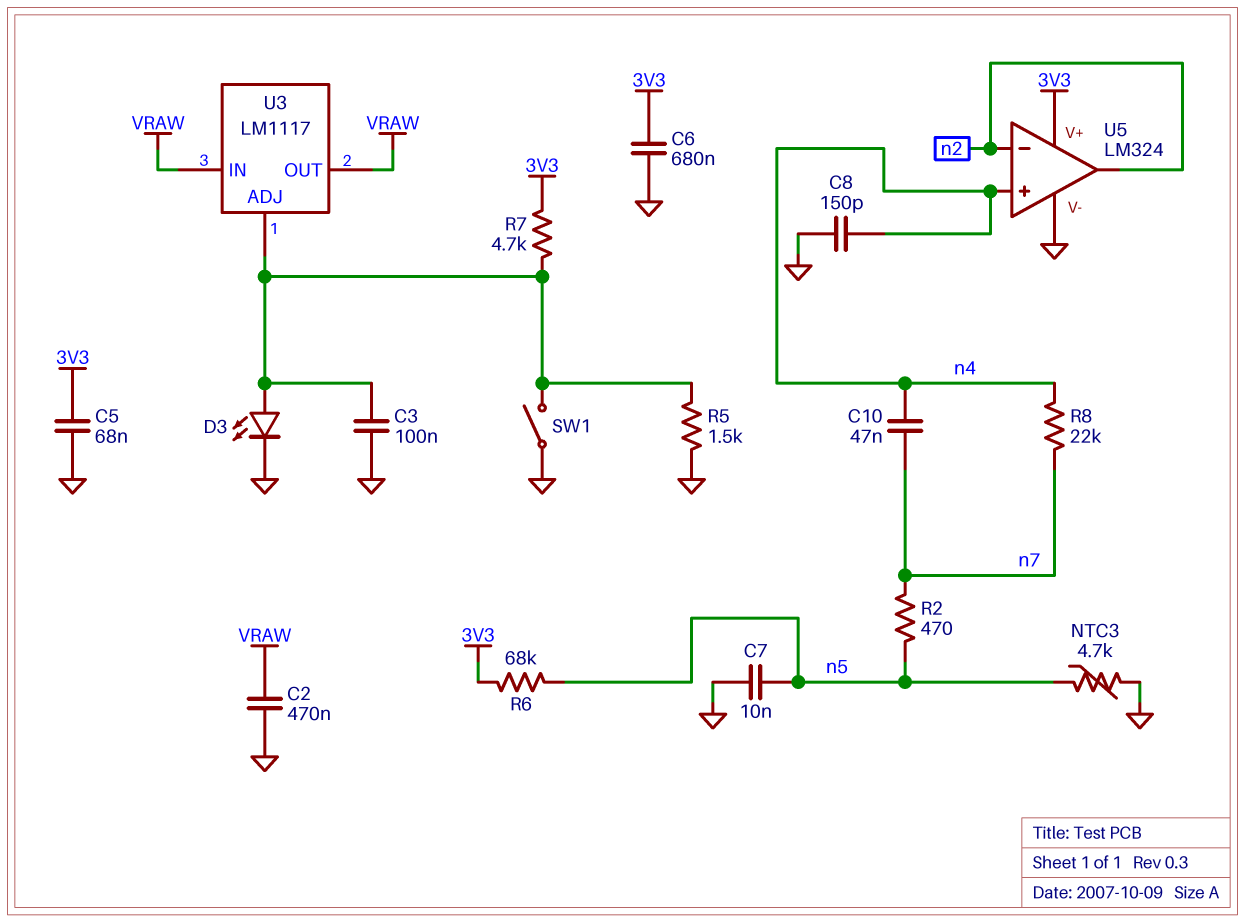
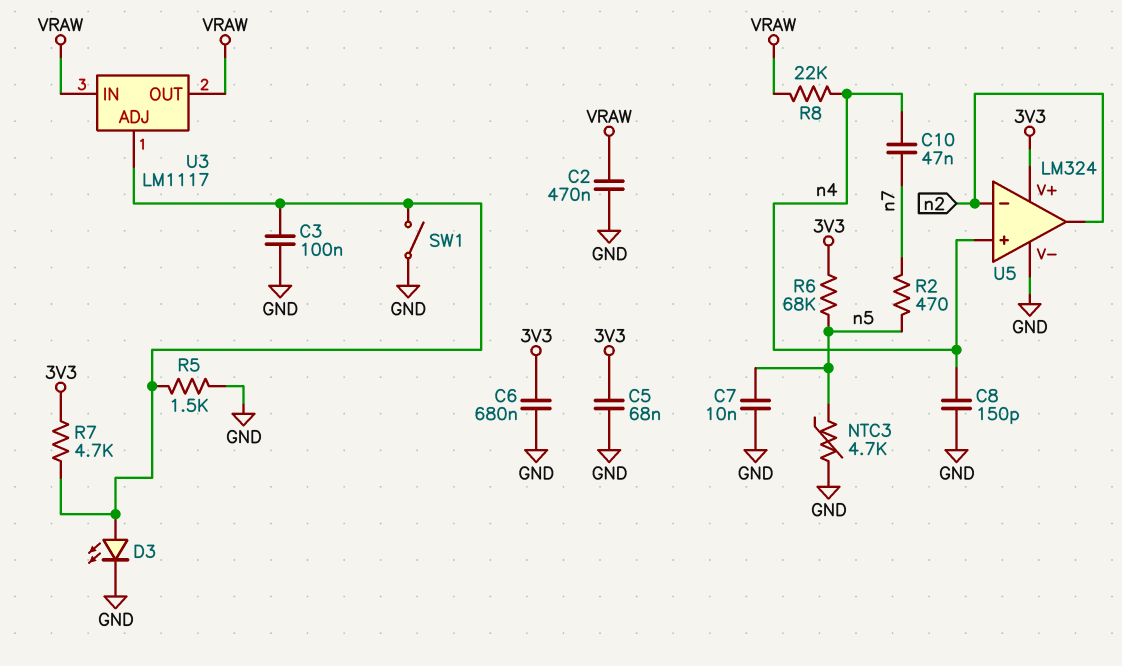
R8: 22k (n4, n7) -> 22k (VRAW, n4)

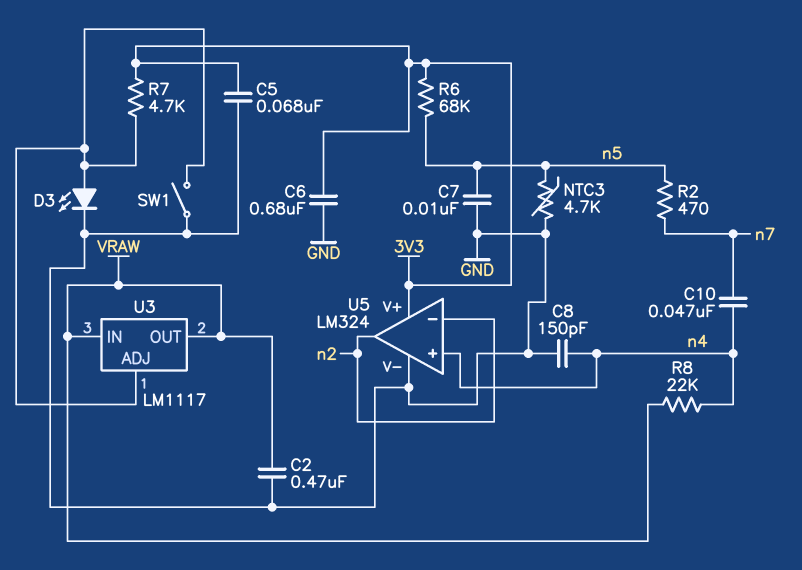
C3: 100nF (GND, U3/ADJ) -> none
R5: 1.5k (GND, U3/ADJ) -> none

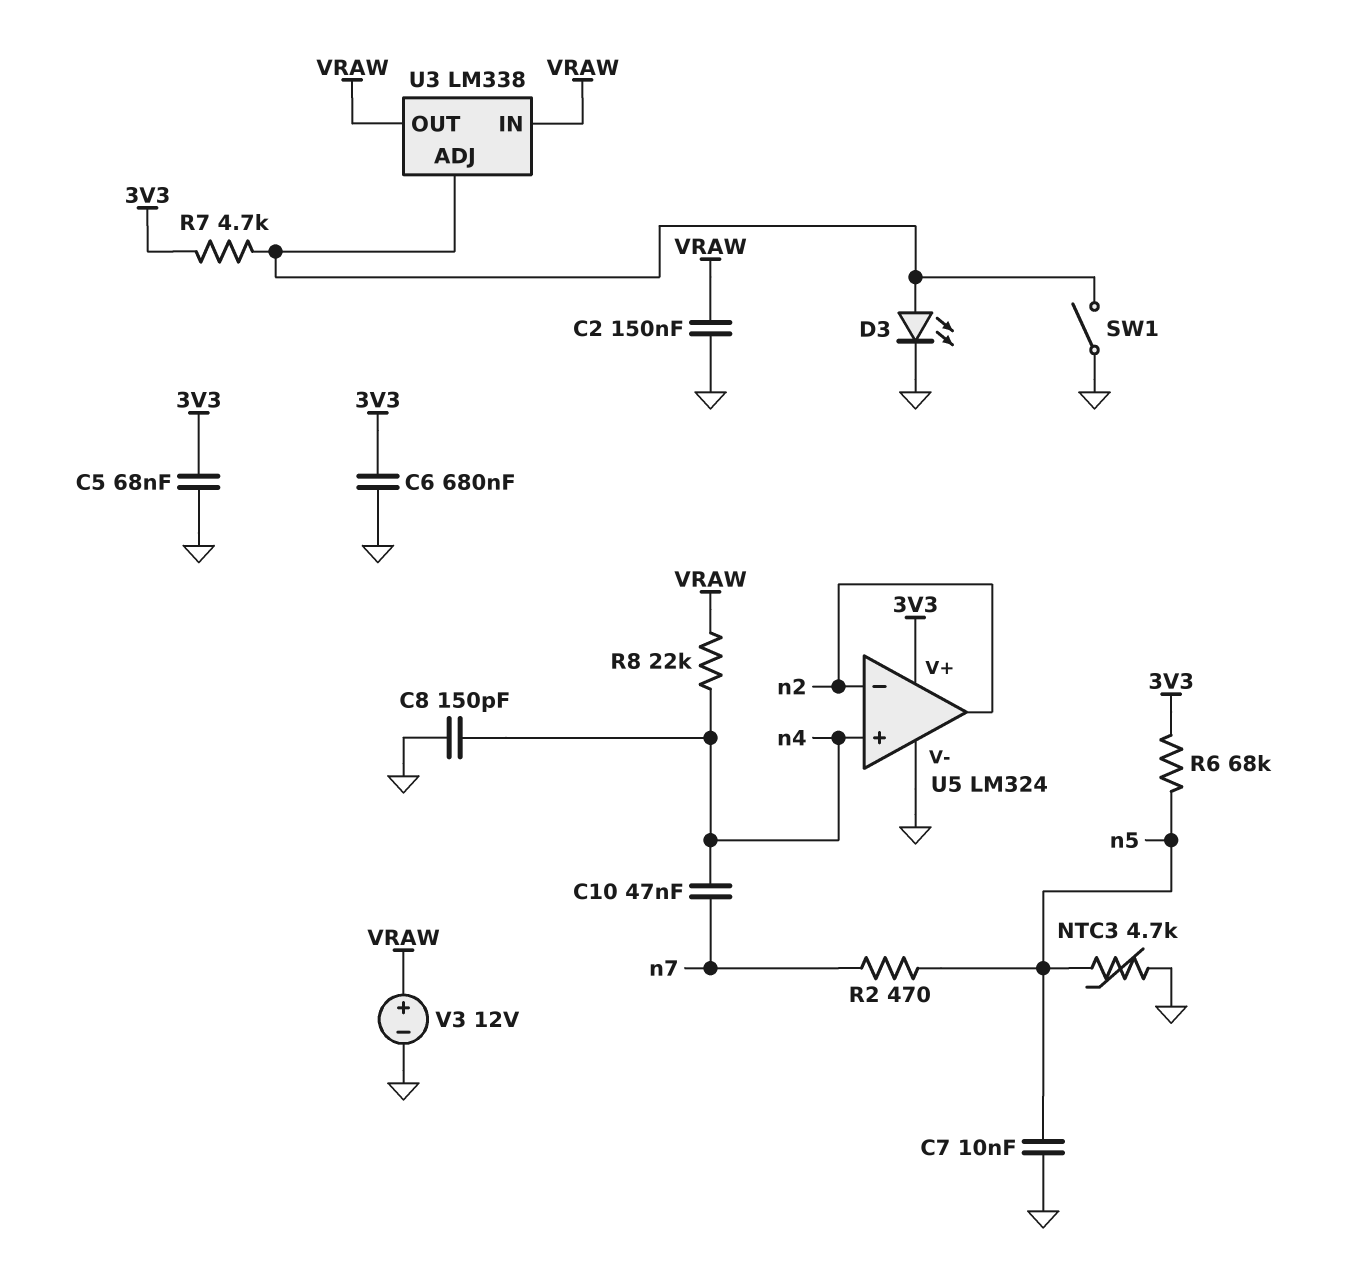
C2: 470nF (GND, VRAW) -> 150nF (GND, VRAW)
U3: LM1117 -> LM338
V3: none -> 12V (plus VRAW, minus GND)

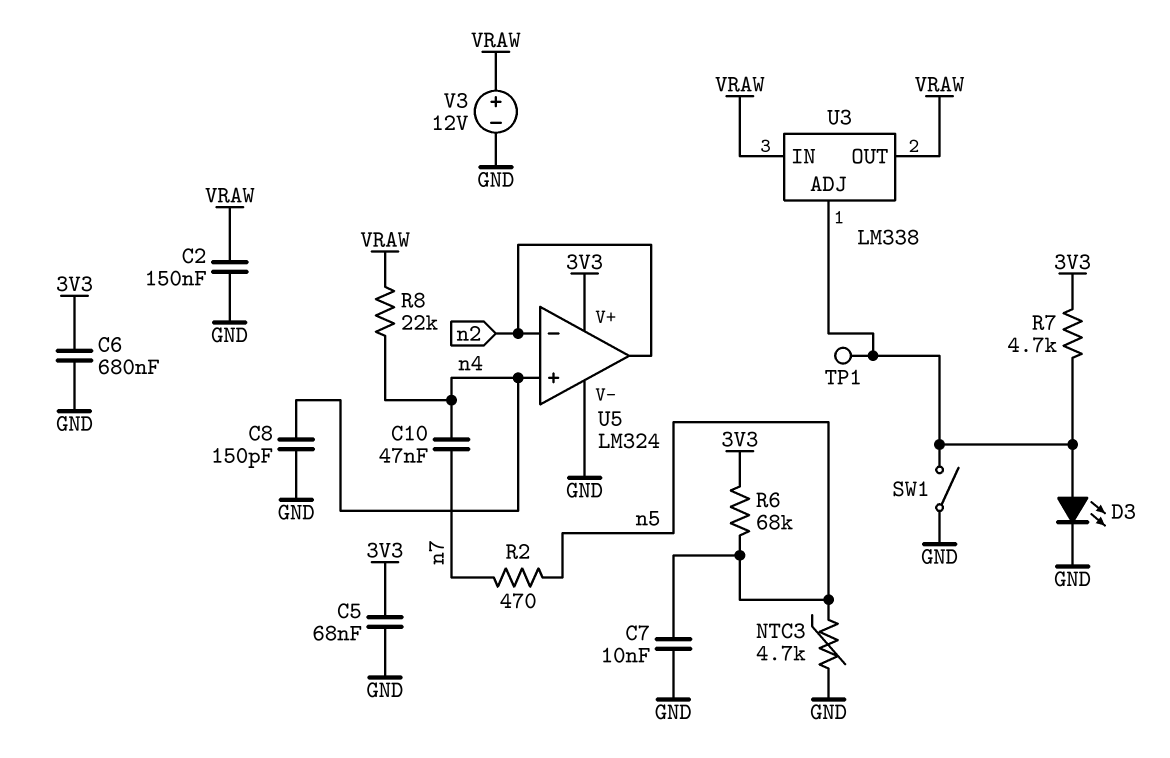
TP1: none -> test point (U3/ADJ)

